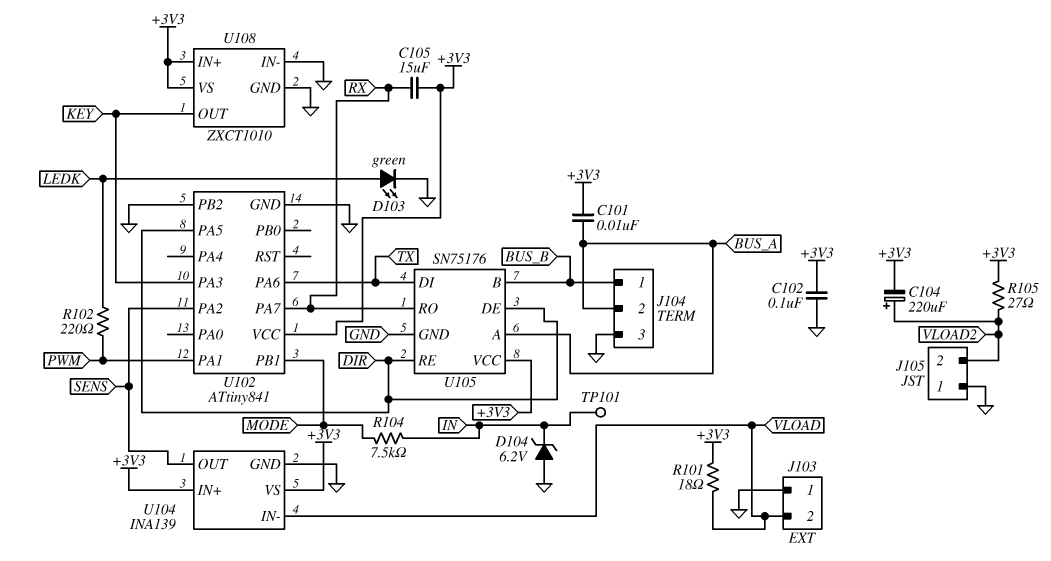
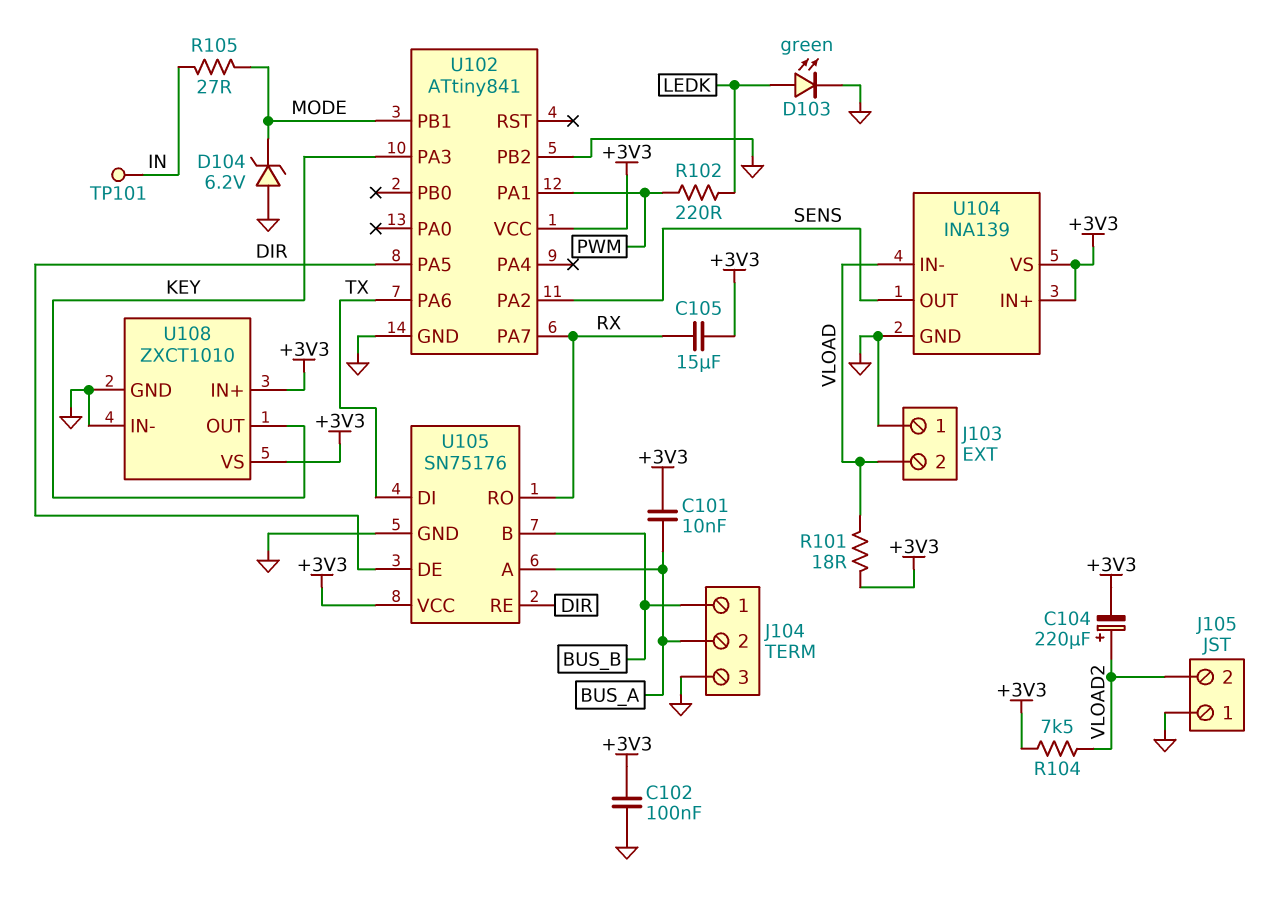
D104: zener 6.2V (A GND, K IN) -> zener 6.2V (A GND, K MODE)
R104: 7.5k (IN, MODE) -> 7.5k (+3V3, VLOAD2)
R105: 27 (+3V3, VLOAD2) -> 27 (IN, MODE)

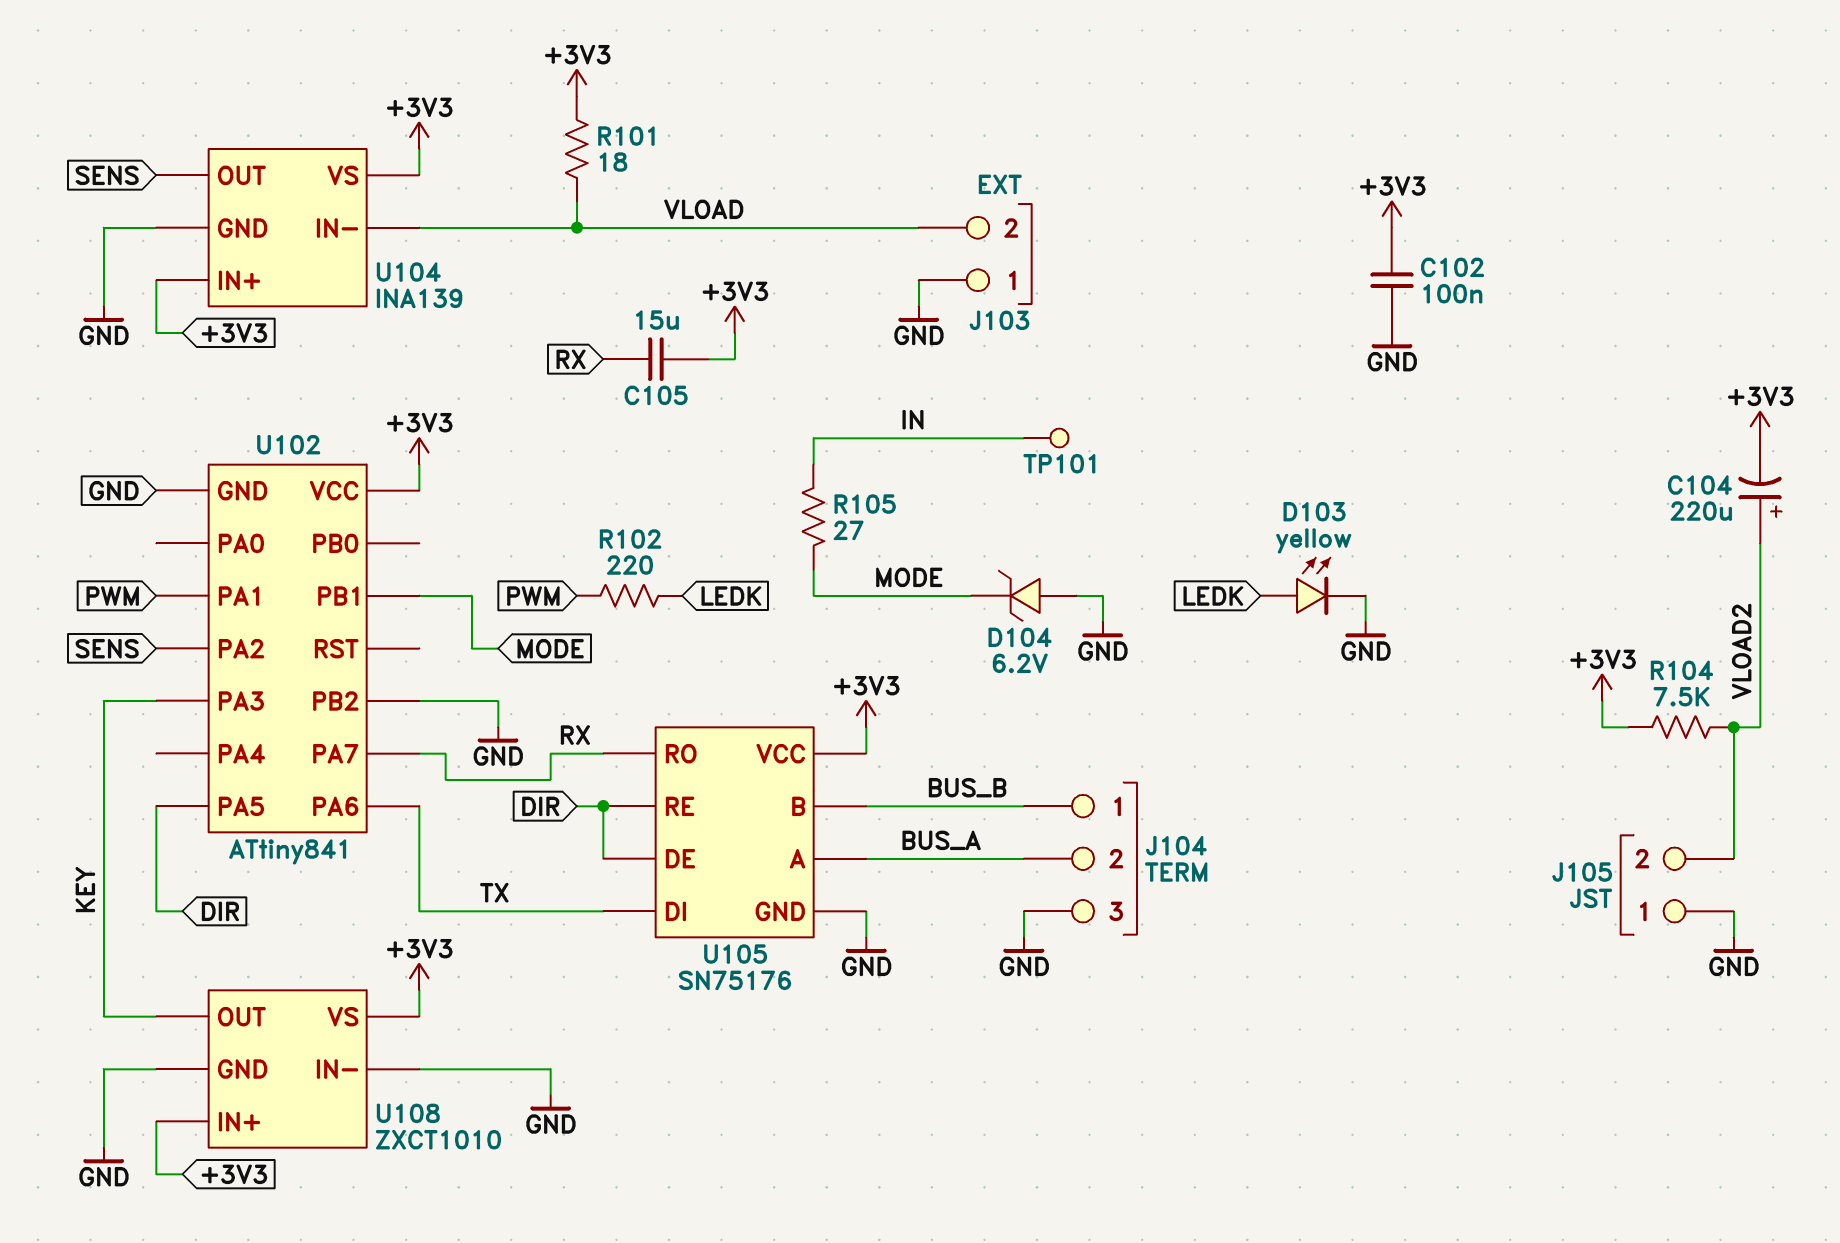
C101: 10nF (+3V3, BUS_A) -> none
D103: LED green (A LEDK, K GND) -> LED yellow (A LEDK, K GND)

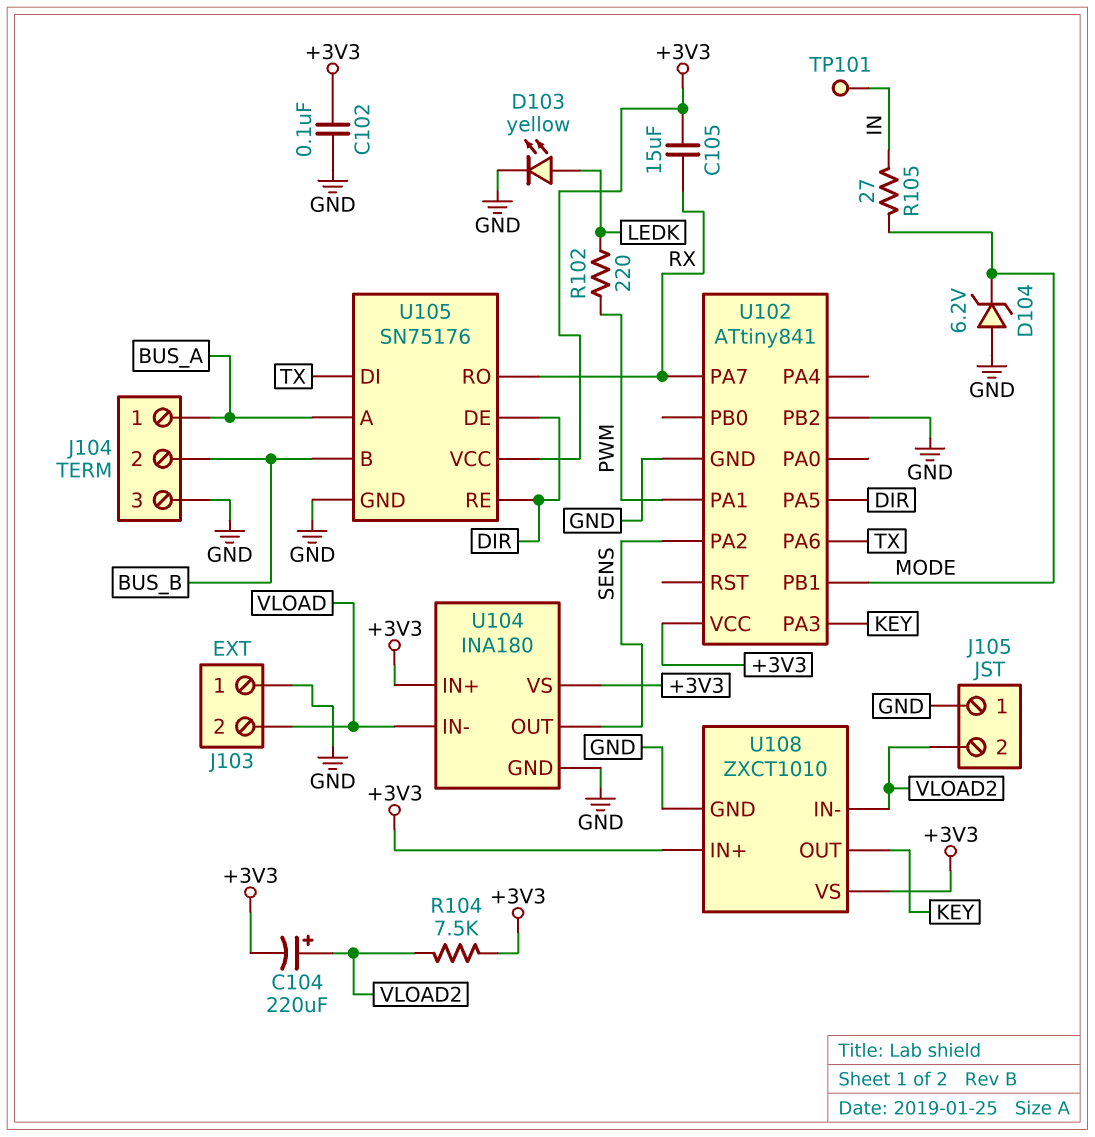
J104 pin 1: BUS_B -> BUS_A
J104 pin 2: BUS_A -> BUS_B
R101: 18 (+3V3, VLOAD) -> none
U104: INA139 -> INA180
U108 pin IN-: GND -> VLOAD2

